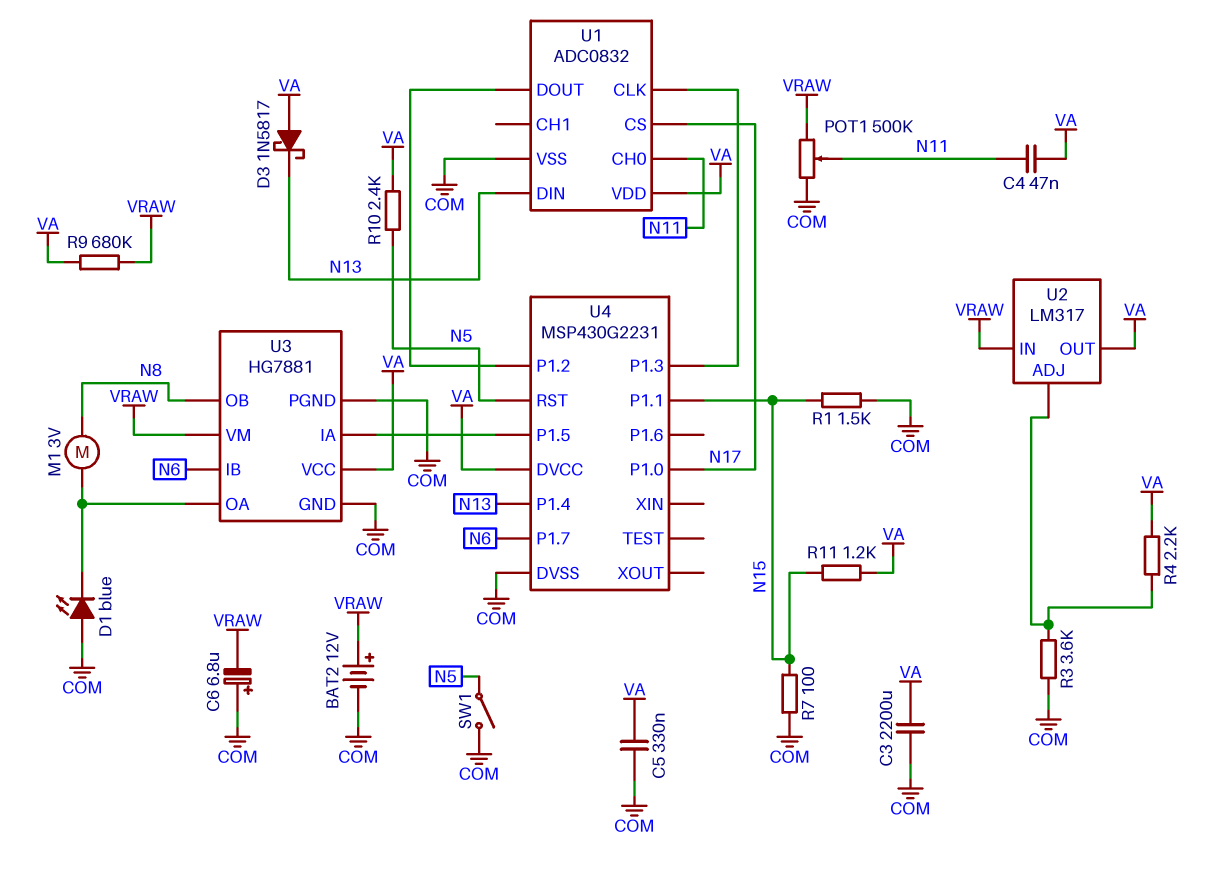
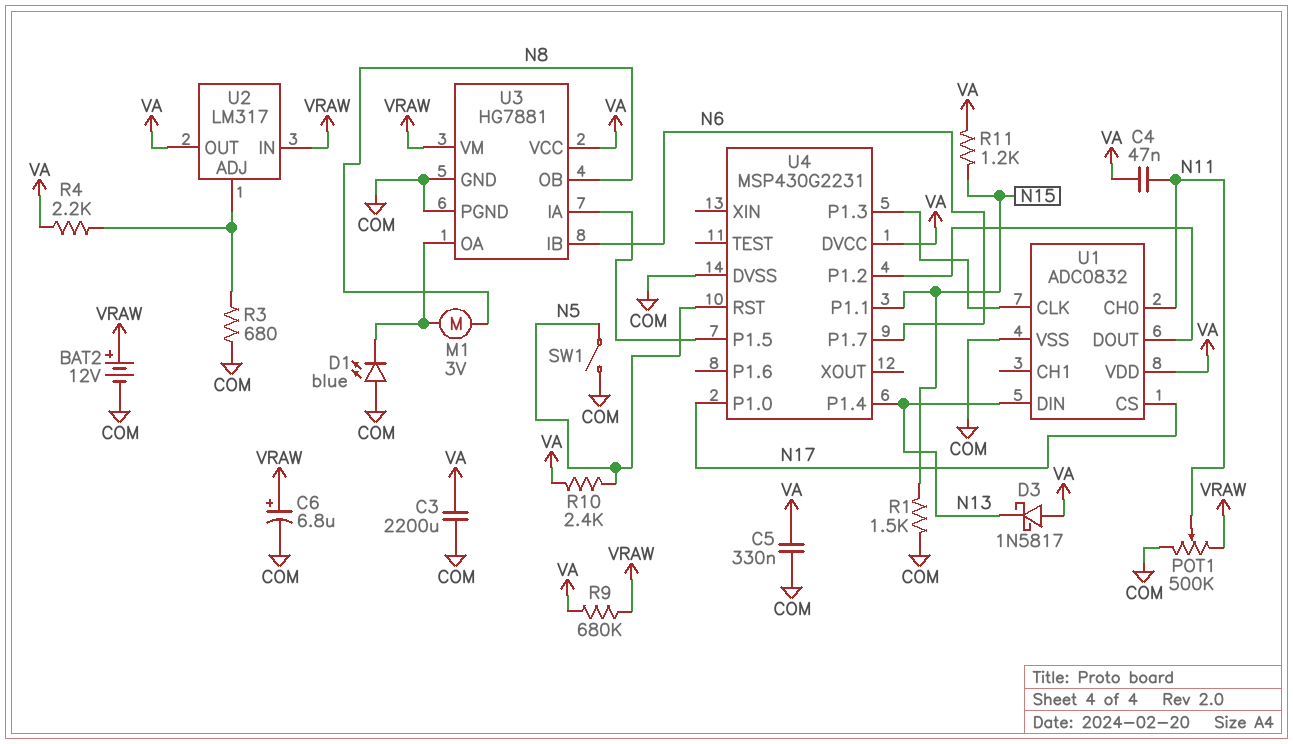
C6: 6.8uF (plus COM, minus VRAW) -> 6.8uF (plus VRAW, minus COM)
R3: 3.6k (COM, U2/ADJ) -> 680 (COM, U2/ADJ)
R7: 100 (COM, N15) -> none

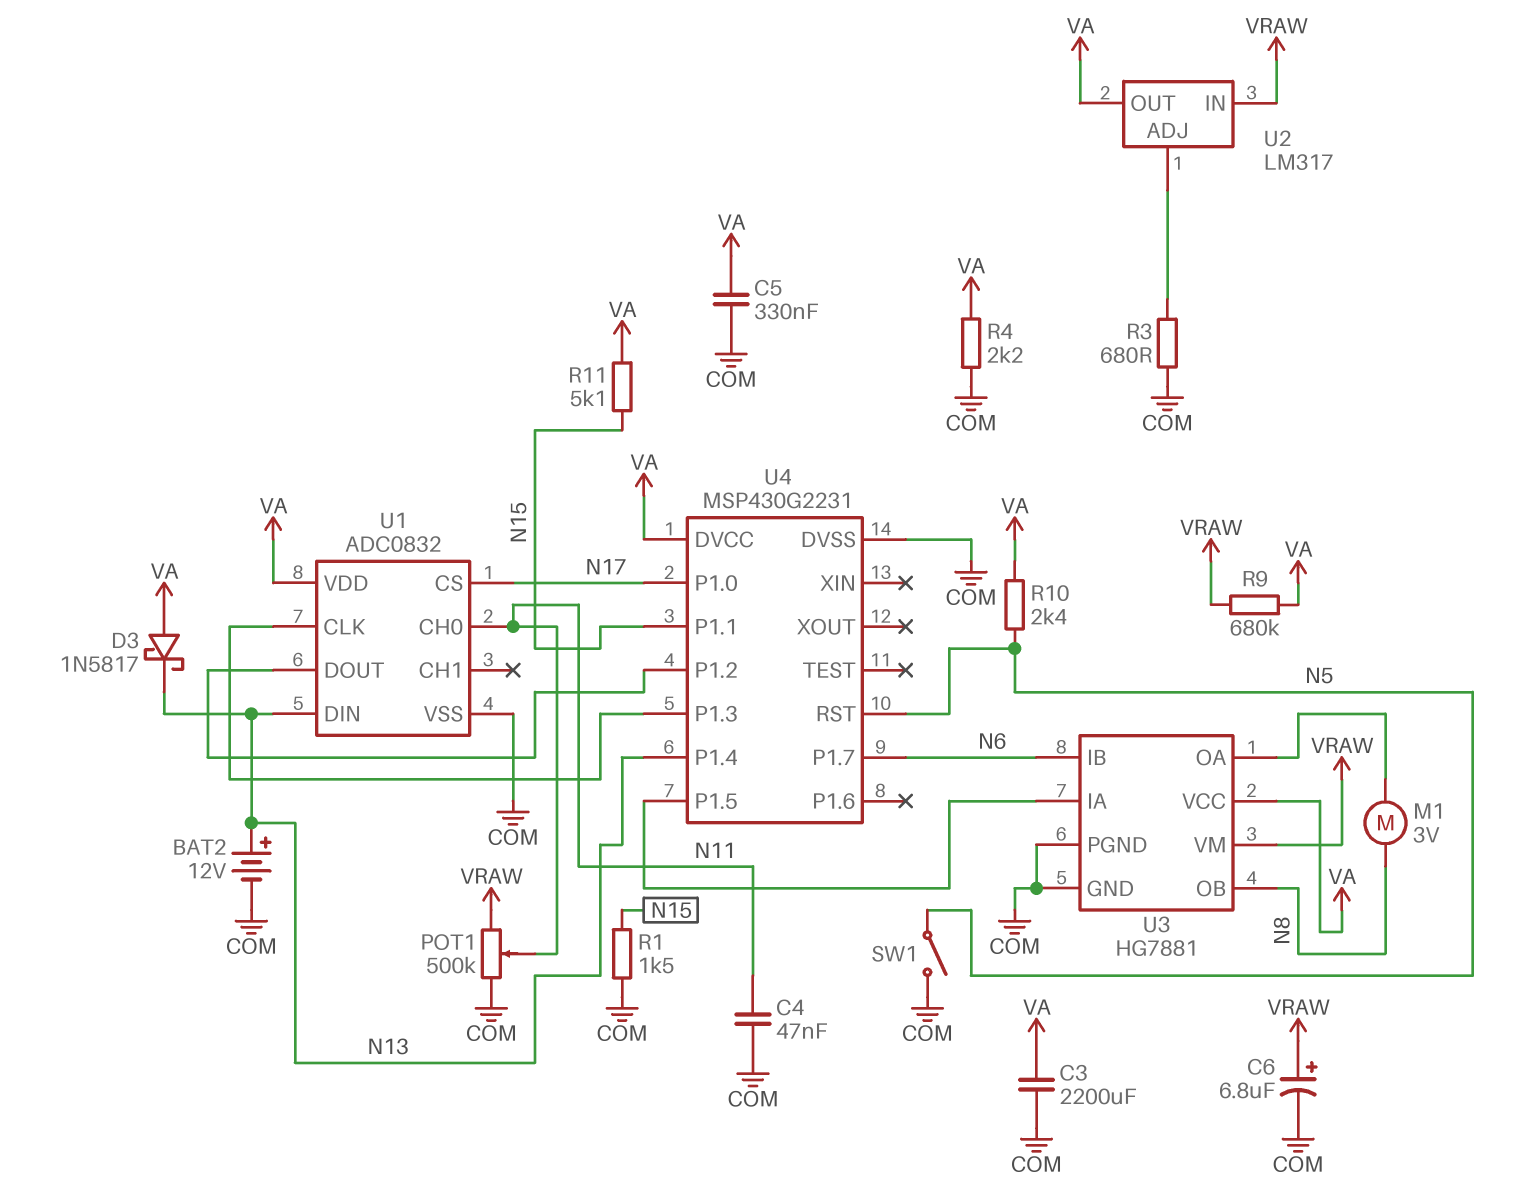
BAT2: 12V (plus VRAW, minus COM) -> 12V (plus N13, minus COM)
C4: 47nF (N11, VA) -> 47nF (COM, N11)
D1: LED blue (A COM, K U3/OA) -> none
R4: 2.2k (U2/ADJ, VA) -> 2.2k (COM, VA)
R11: 1.2k (N15, VA) -> 5.1k (N15, VA)

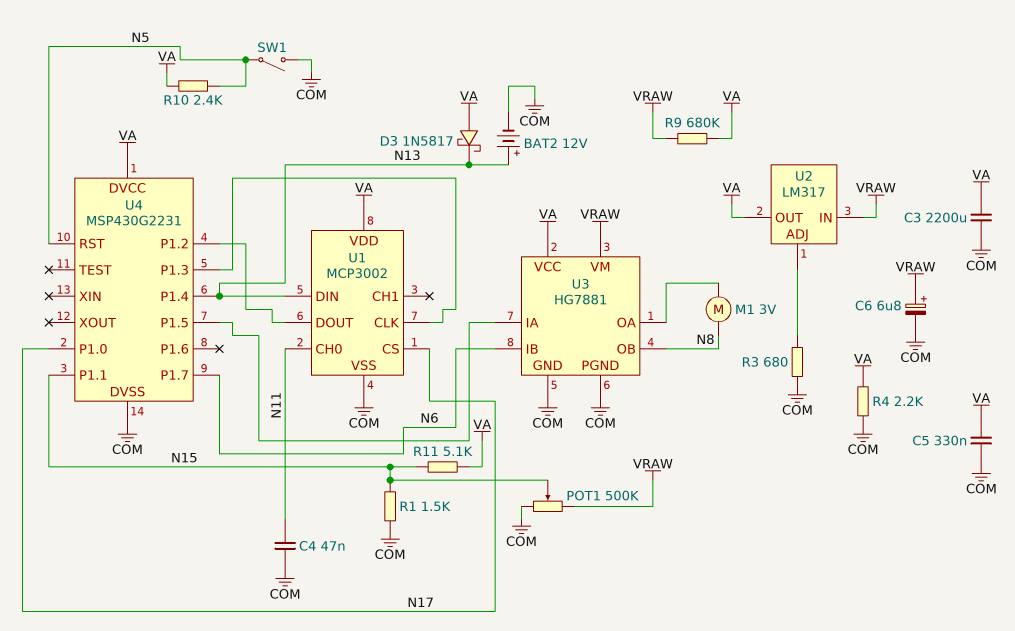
POT1: 500k (COM, VRAW, wiper N11) -> 500k (COM, VRAW, wiper N15)
U1: ADC0832 -> MCP3002

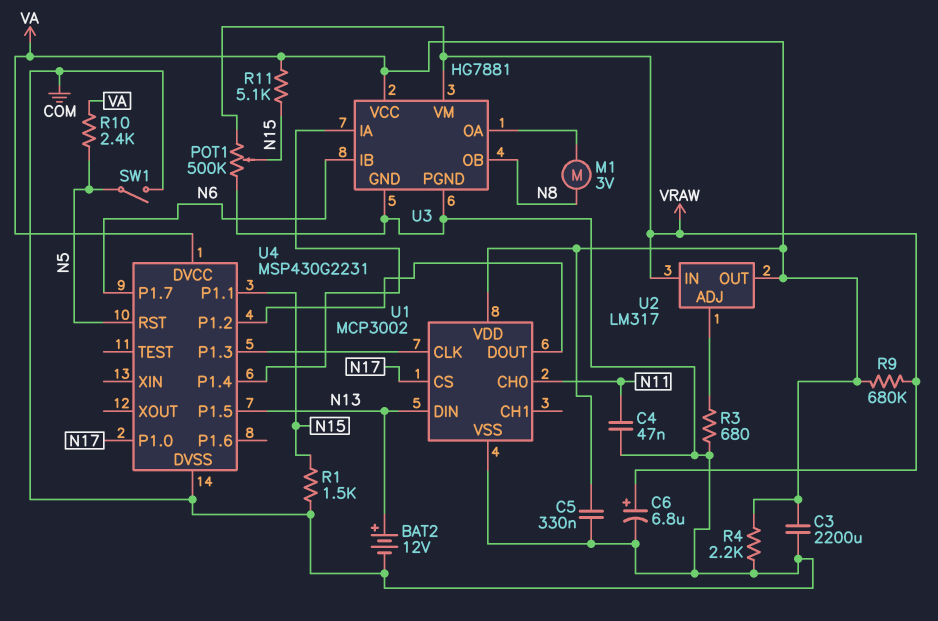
D3: schottky 1N5817 (A VA, K N13) -> none
U4 pin P1.4: N13 -> U3/IA
U4 pin P1.5: U3/IA -> N13

